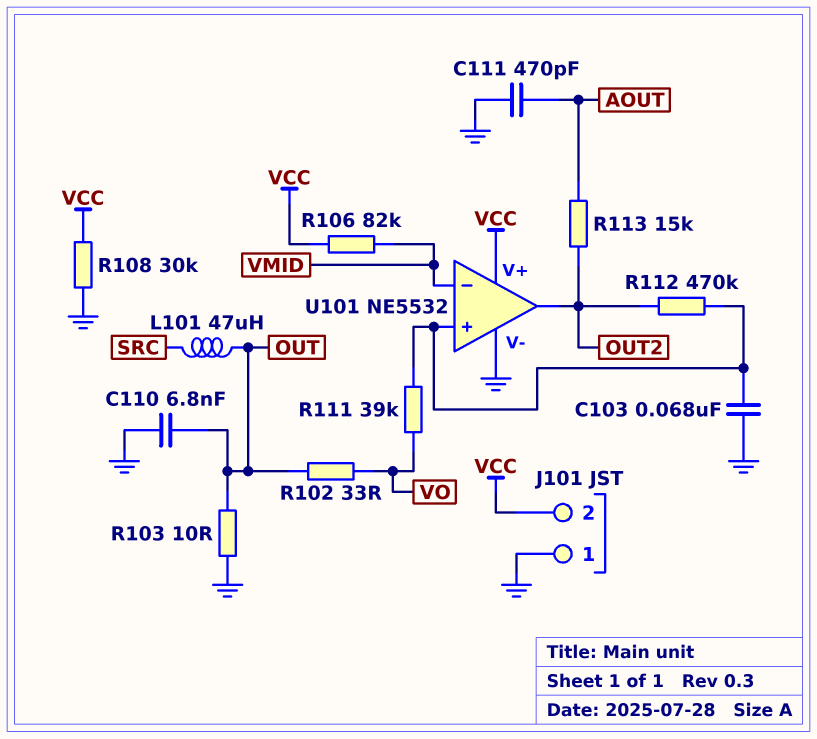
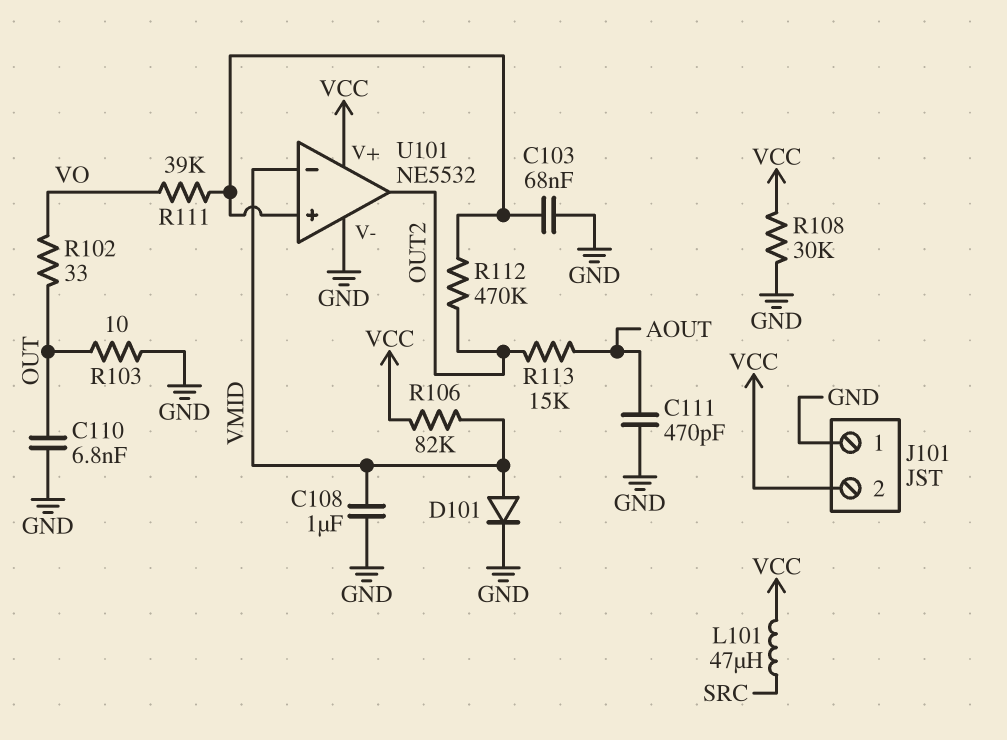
C108: none -> 1uF (GND, VMID)
D101: none -> diode (A VMID, K GND)
L101: 47uH (OUT, SRC) -> 47uH (SRC, VCC)

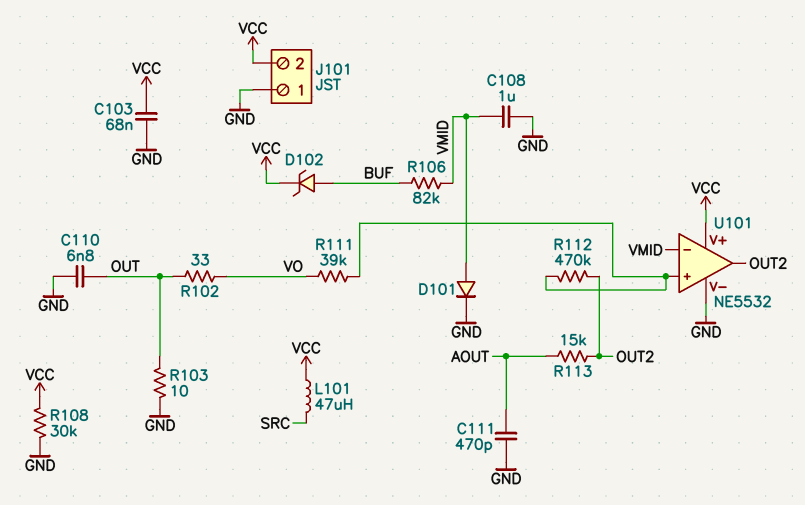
C103: 68nF (GND, U101/in+) -> 68nF (GND, VCC)
D102: none -> zener (A BUF, K VCC)
R106: 82k (VCC, VMID) -> 82k (BUF, VMID)

